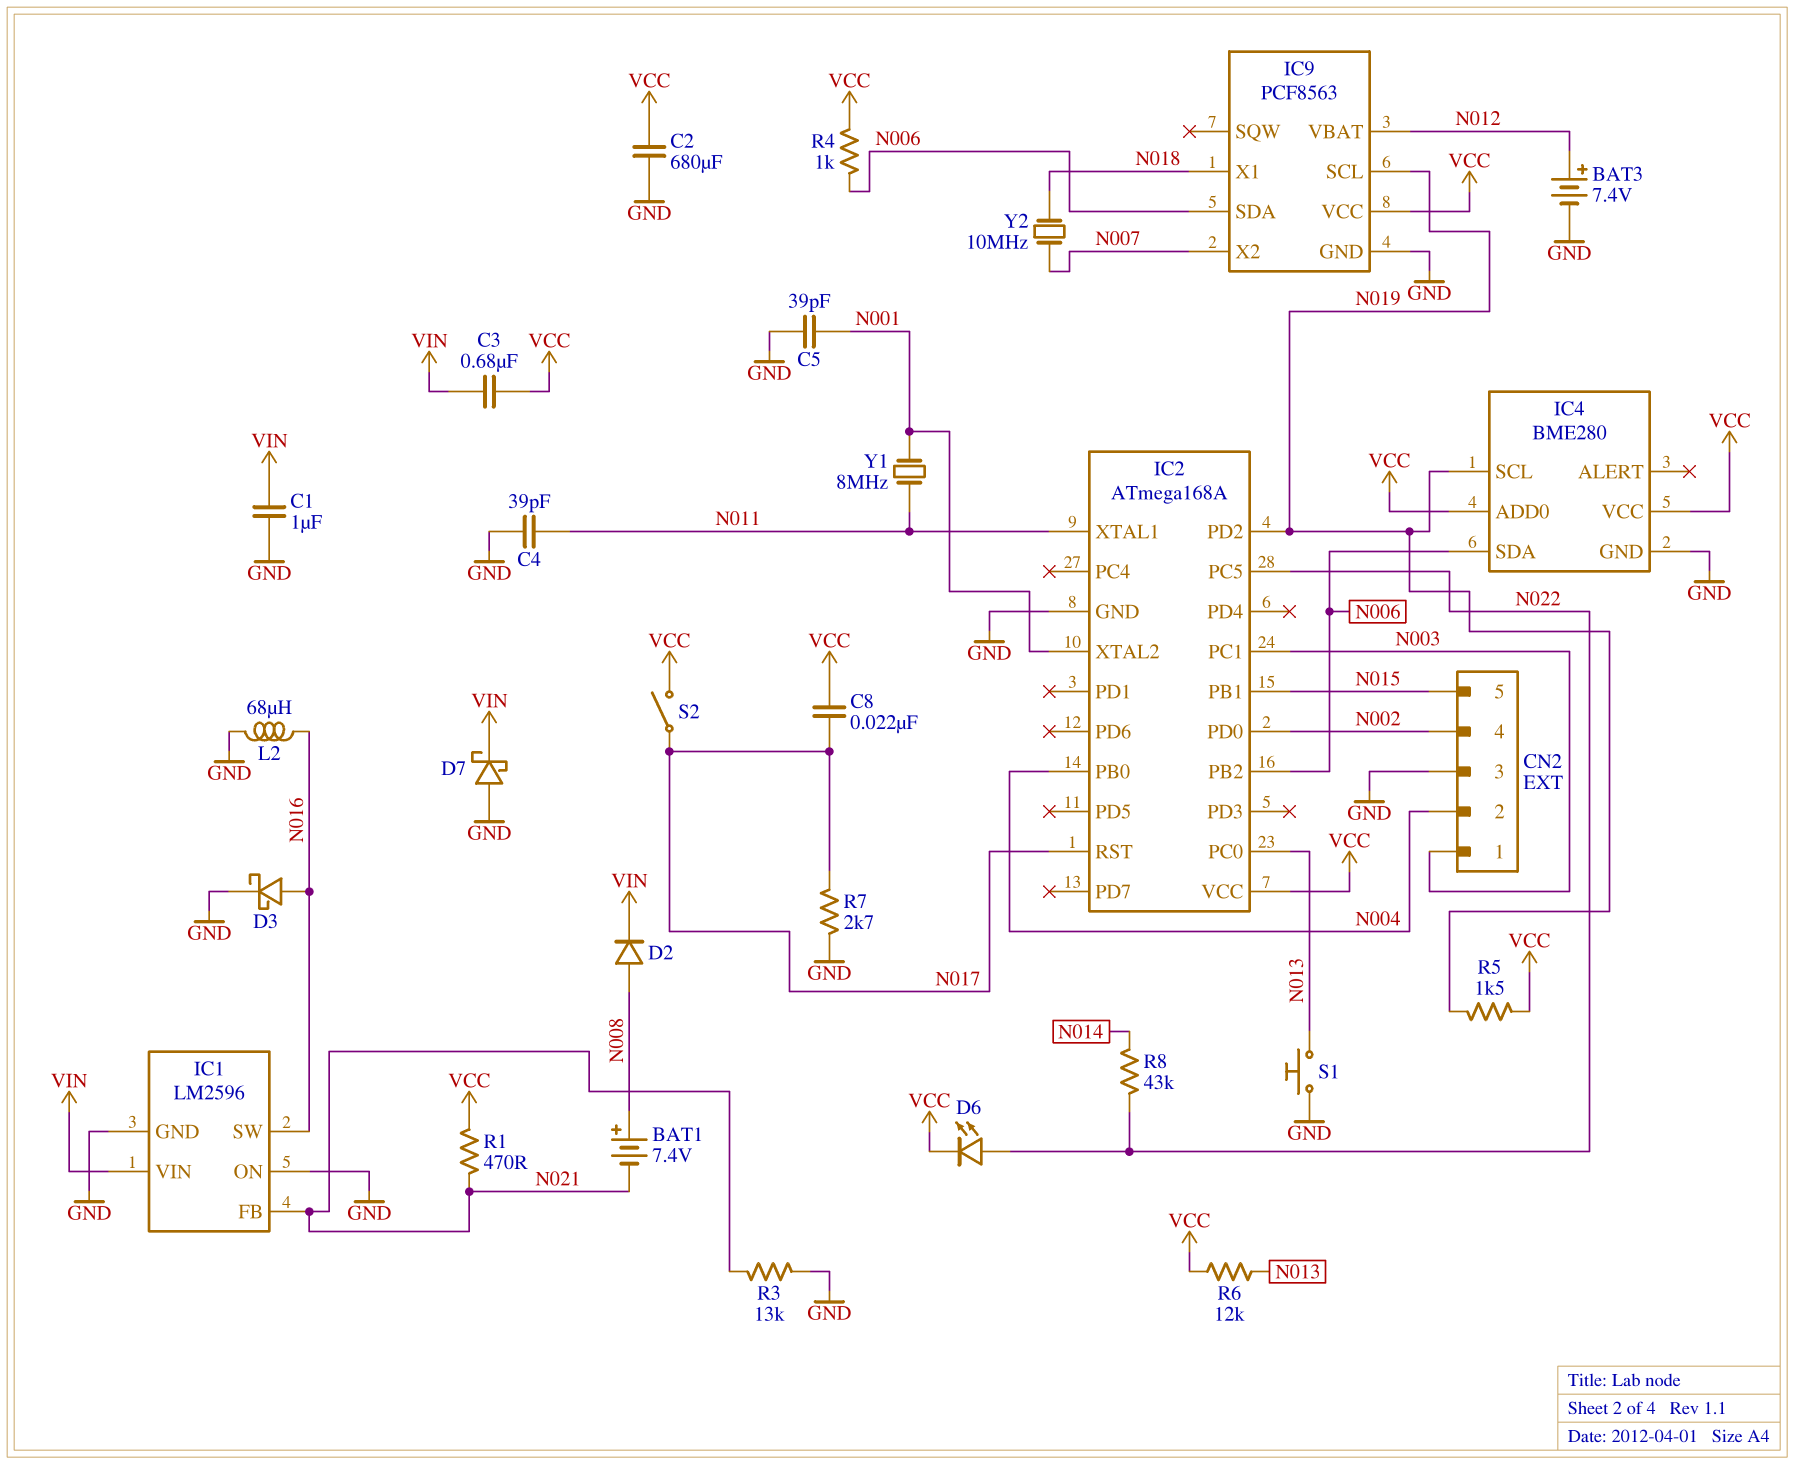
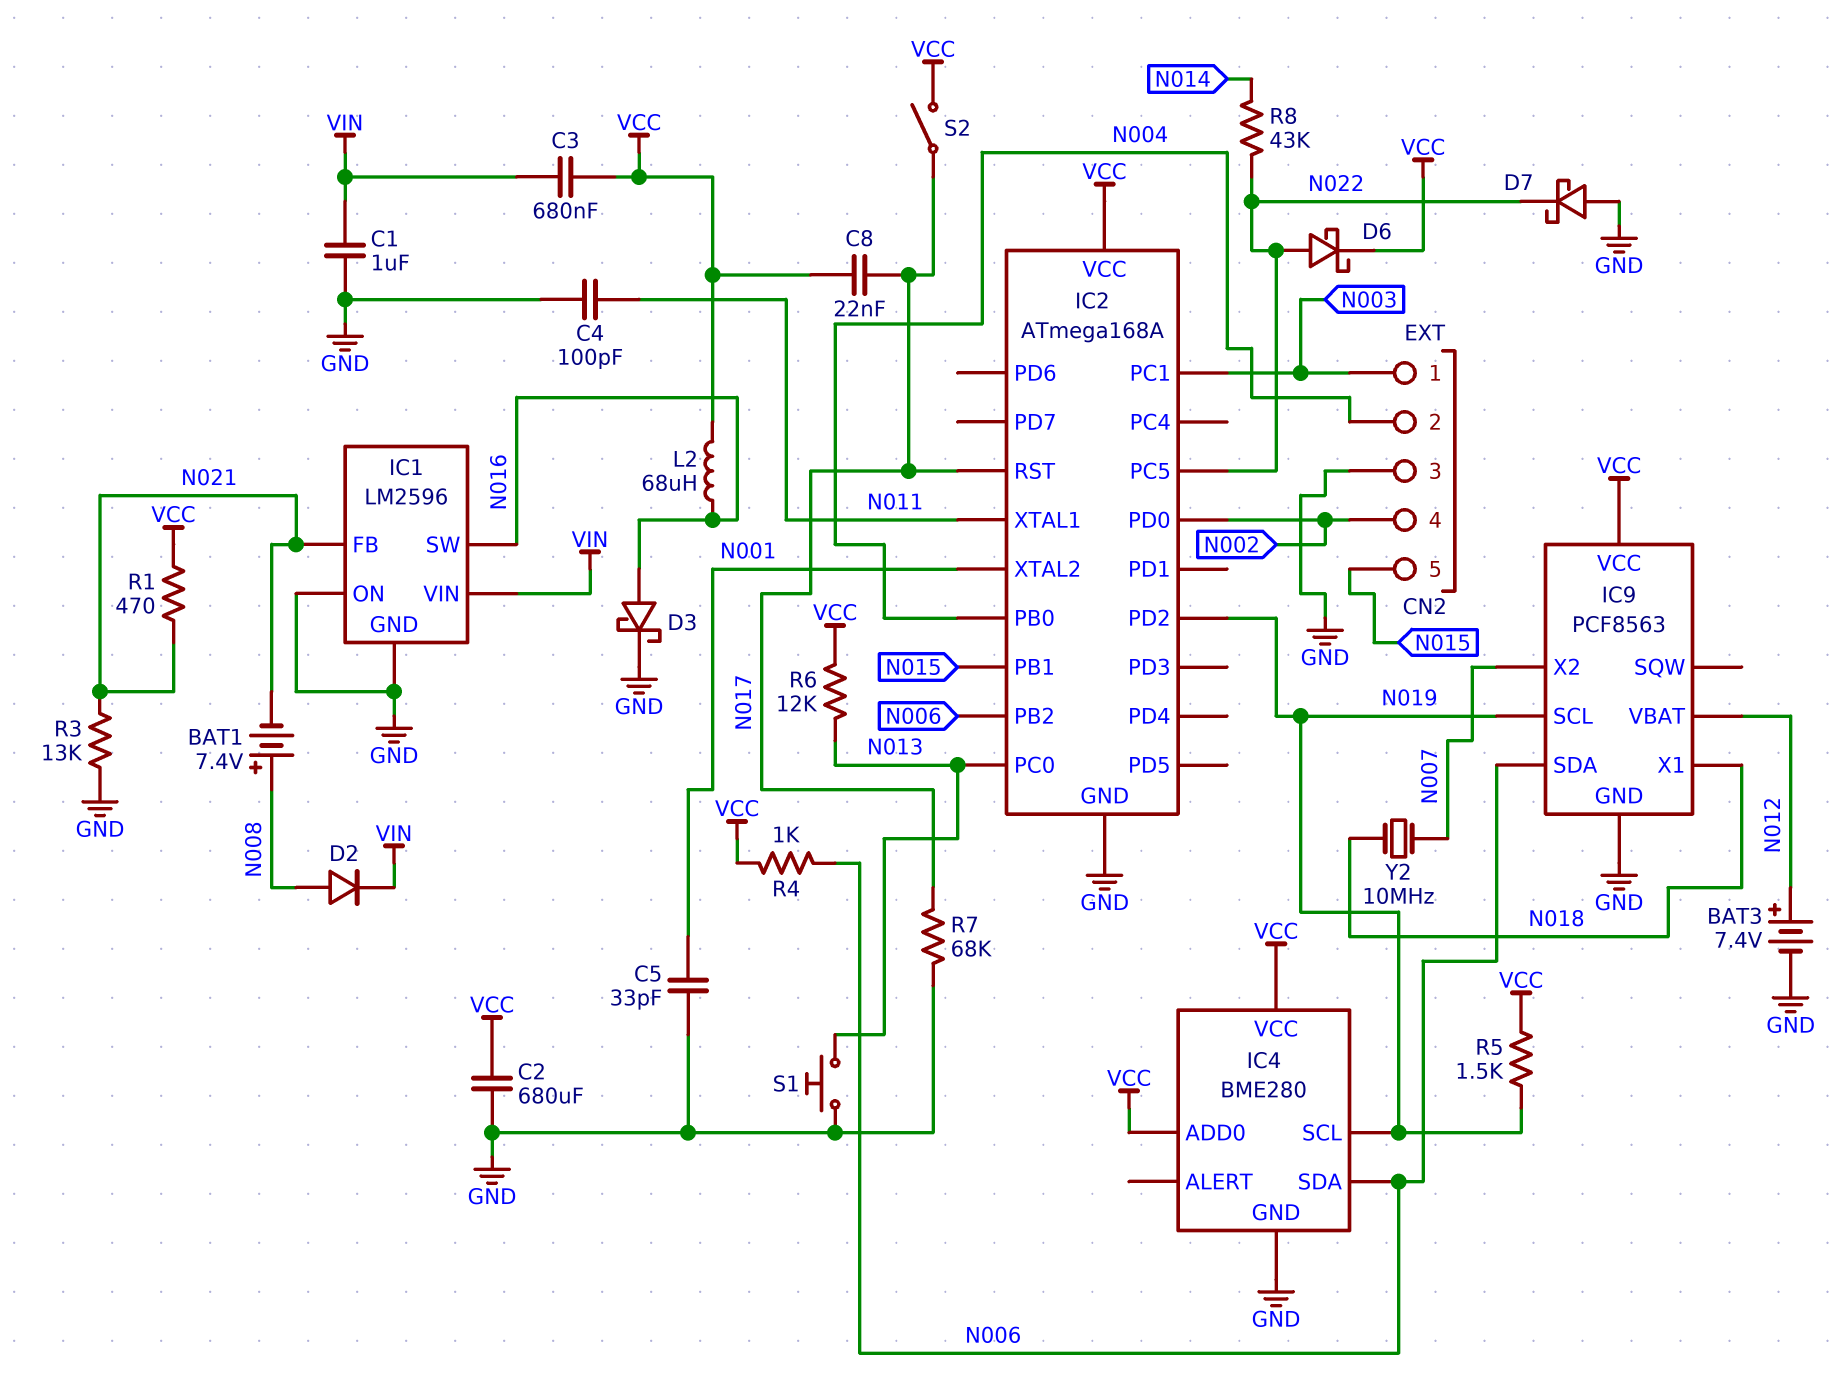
C4: 39pF (GND, N011) -> 100pF (GND, N011)
C5: 39pF (GND, N001) -> 33pF (GND, N001)
D6: LED (A N022, K VCC) -> schottky (A N022, K VCC)
D7: schottky (A GND, K VIN) -> schottky (A GND, K N022)
L2: 68uH (GND, N016) -> 68uH (N016, VCC)
R7: 2.7k (GND, N017) -> 68k (GND, N017)
Y1: 8MHz (N001, N011) -> none

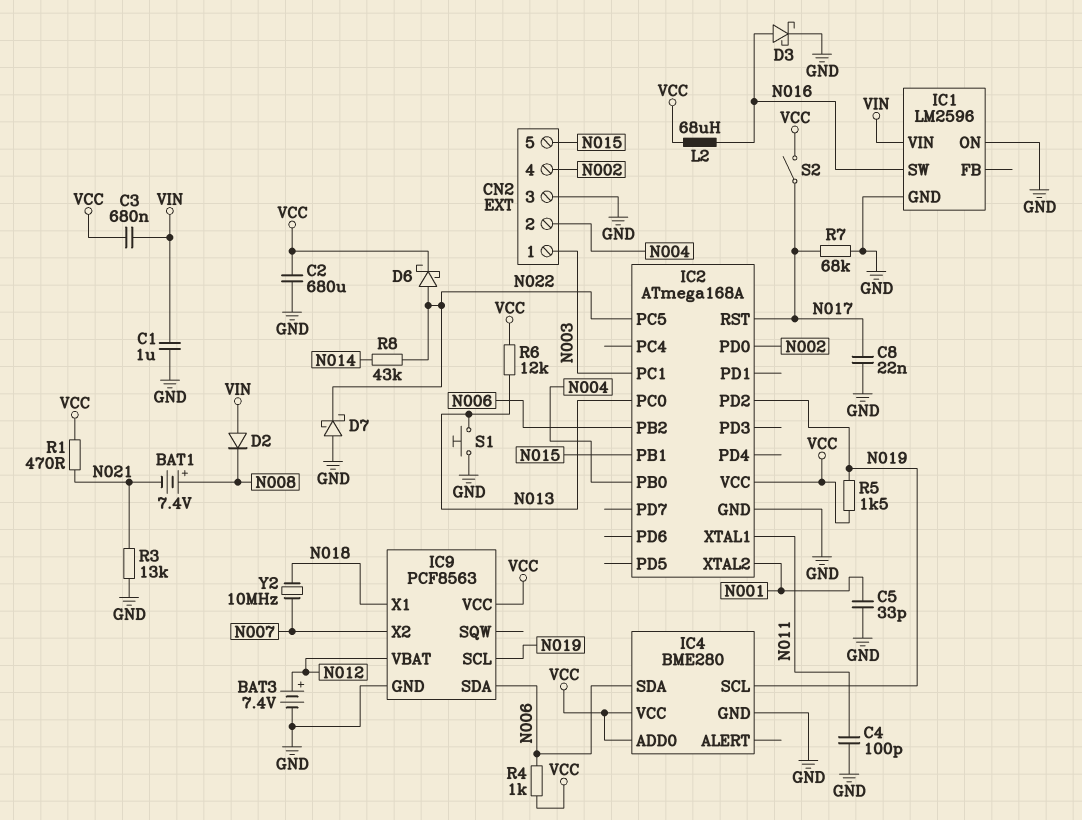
C8: 22nF (N017, VCC) -> 22nF (GND, N017)
D2: diode (A N008, K VIN) -> diode (A VIN, K N008)
IC1 pin FB: N021 -> none

